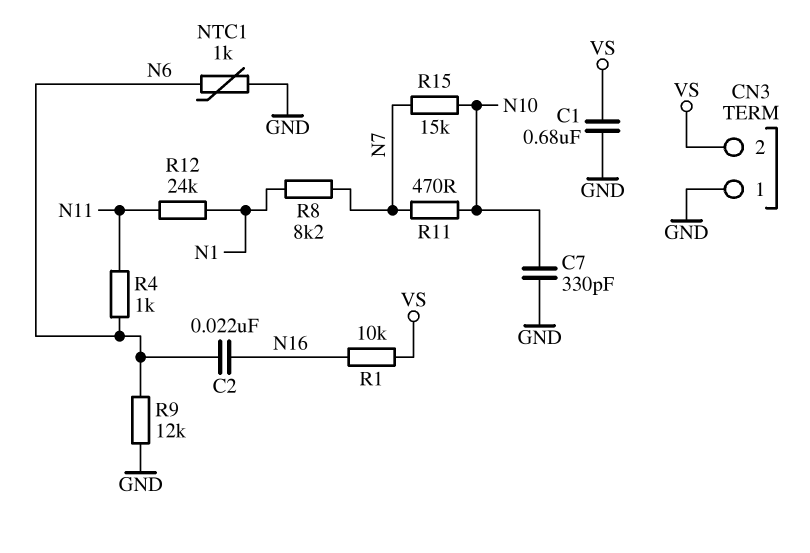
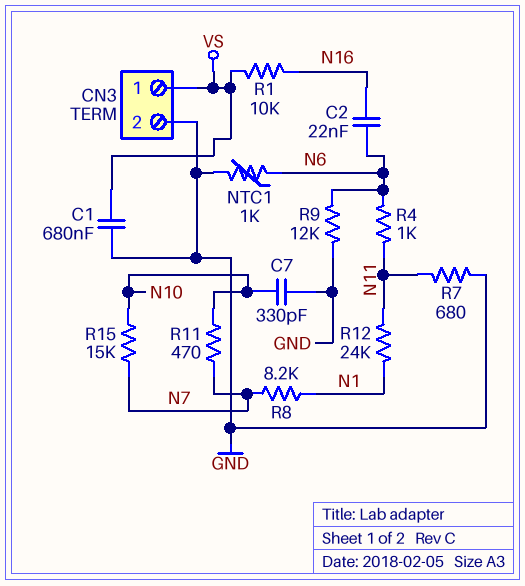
CN3 pin 1: GND -> VS
CN3 pin 2: VS -> GND
R7: none -> 680 (GND, N11)

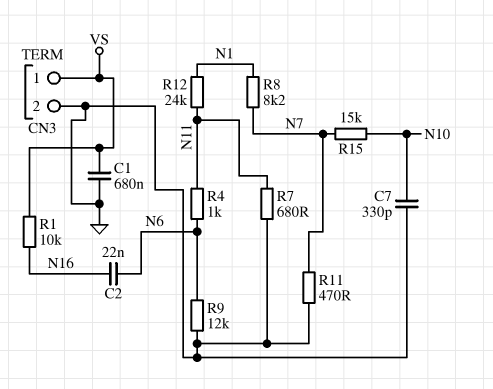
NTC1: 1k (GND, N6) -> none
R11: 470 (N7, N10) -> 470 (GND, N7)

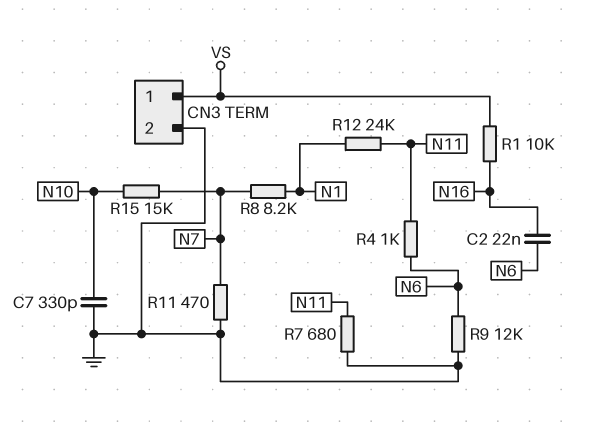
C1: 680nF (GND, VS) -> none

